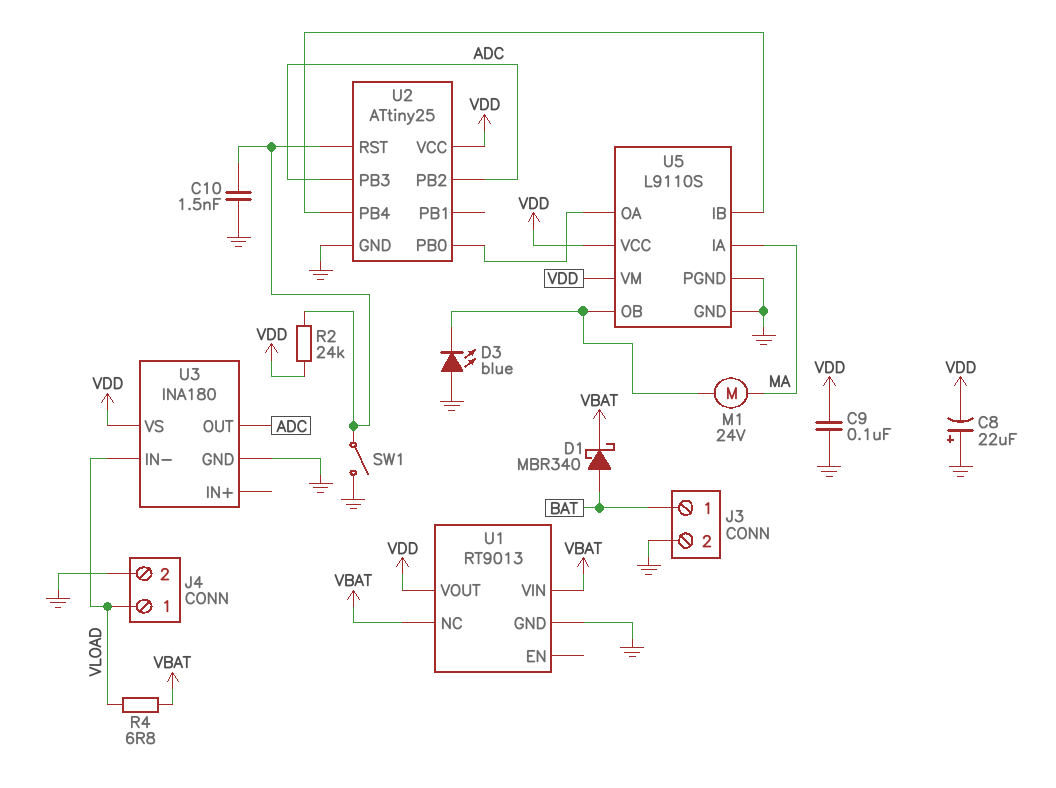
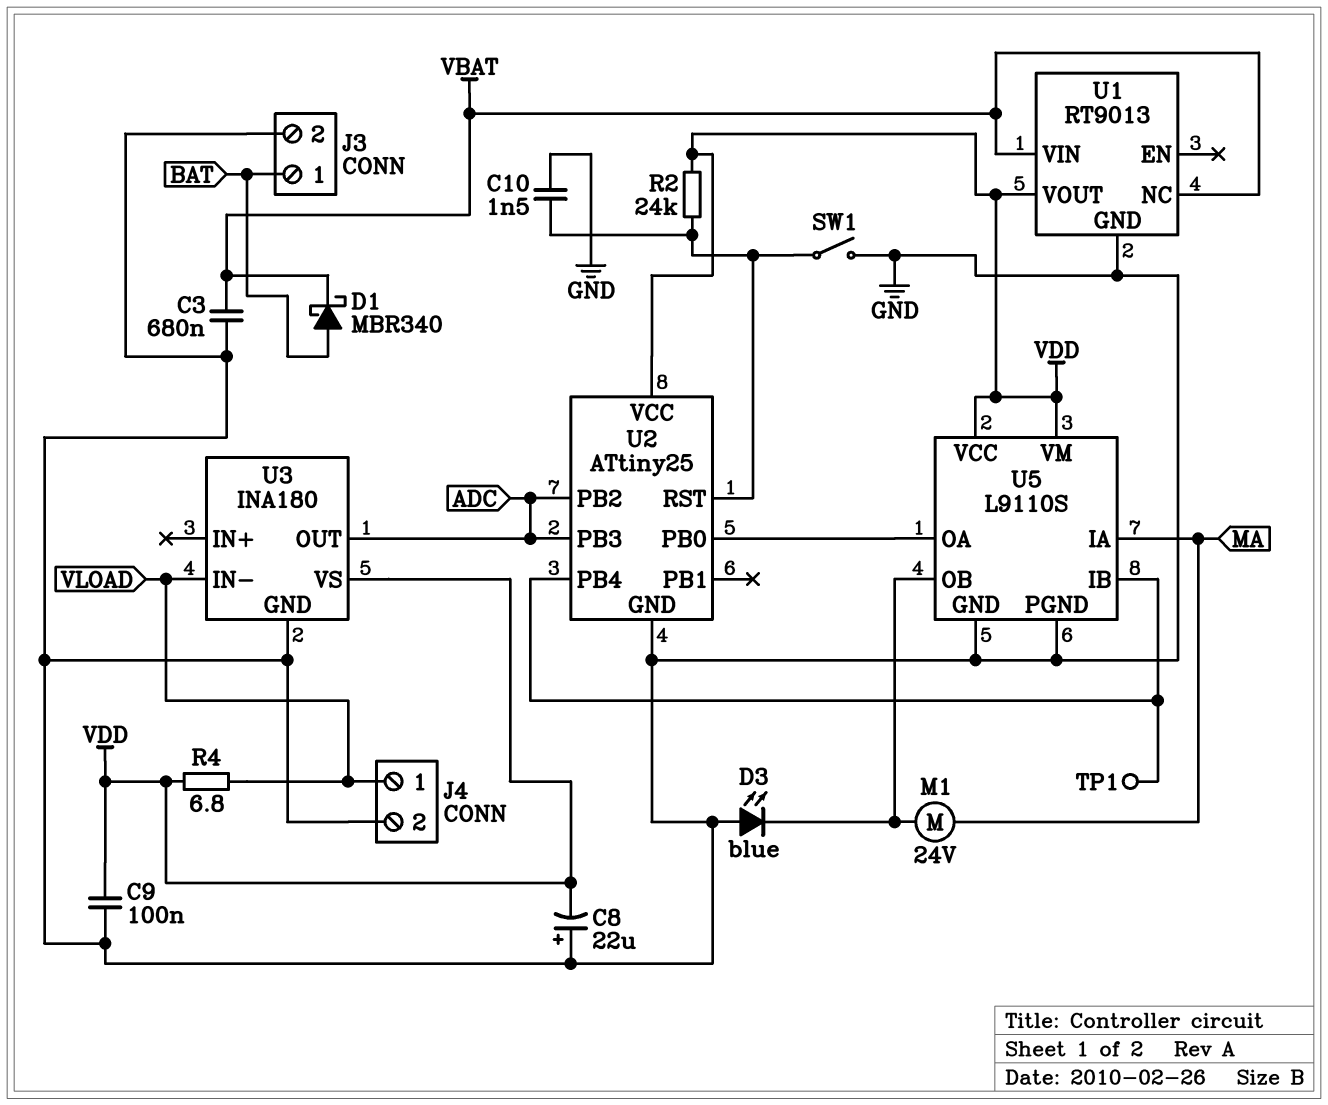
C3: none -> 680nF (GND, VBAT)
R4: 6.8 (VBAT, VLOAD) -> 6.8 (VDD, VLOAD)
TP1: none -> test point (U2/PB4)

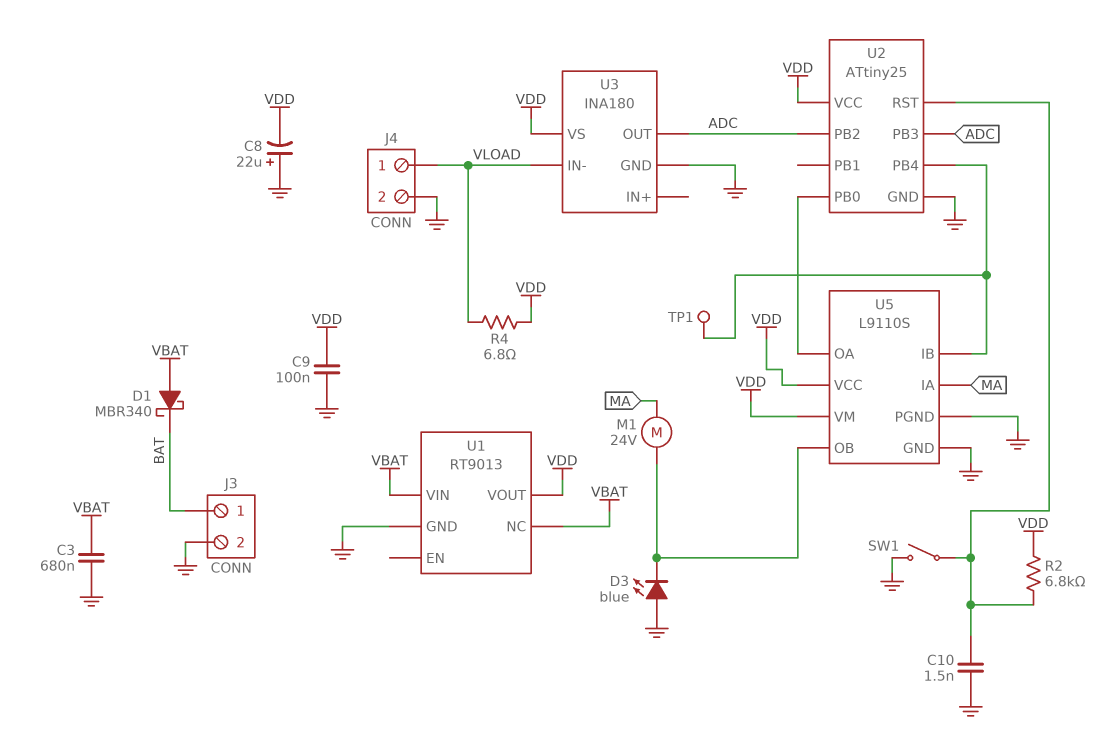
D1: schottky MBR340 (A BAT, K VBAT) -> schottky MBR340 (A VBAT, K BAT)
R2: 24k (U2/RST, VDD) -> 6.8k (U2/RST, VDD)

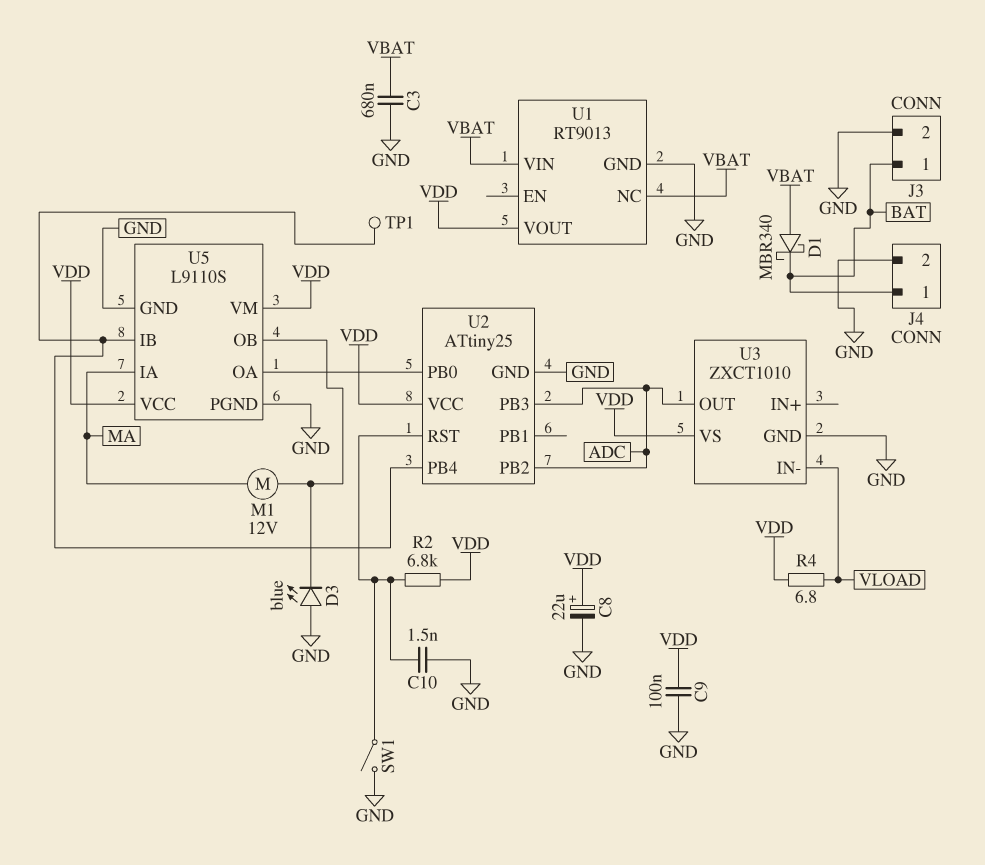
C8: 22uF (plus GND, minus VDD) -> 22uF (plus VDD, minus GND)
J4 pin 1: VLOAD -> BAT
M1: motor 24V (MA, U5/OB) -> motor 12V (MA, U5/OB)
U3: INA180 -> ZXCT1010

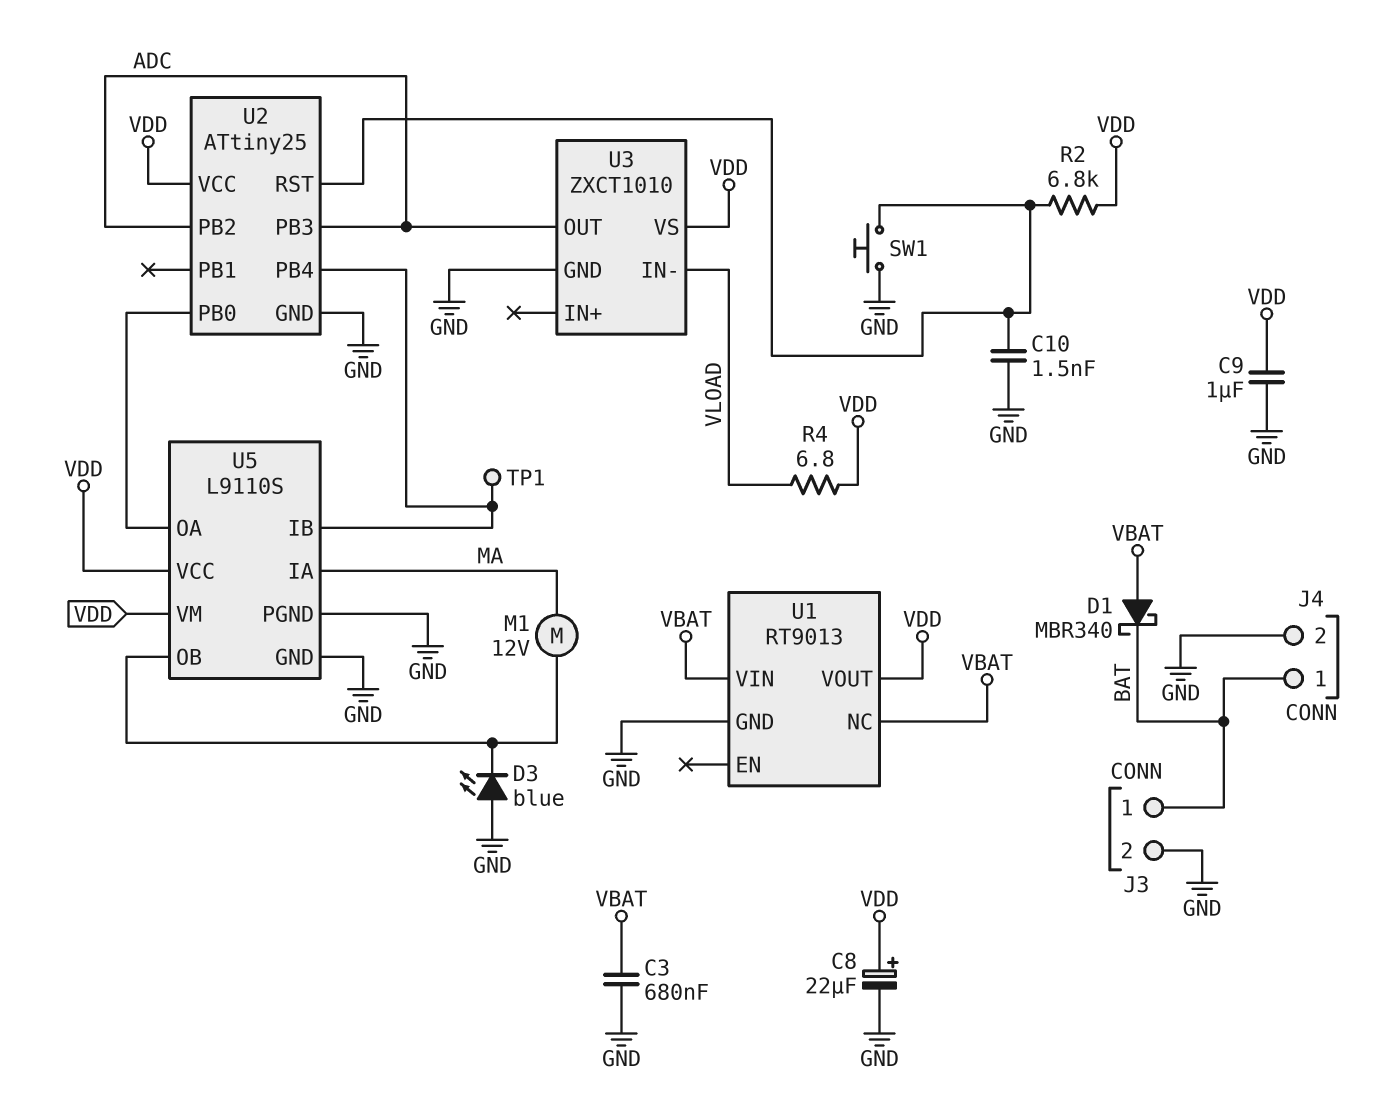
C9: 100nF (GND, VDD) -> 1uF (GND, VDD)
SW1: switch (GND, U2/RST) -> button (GND, U2/RST)

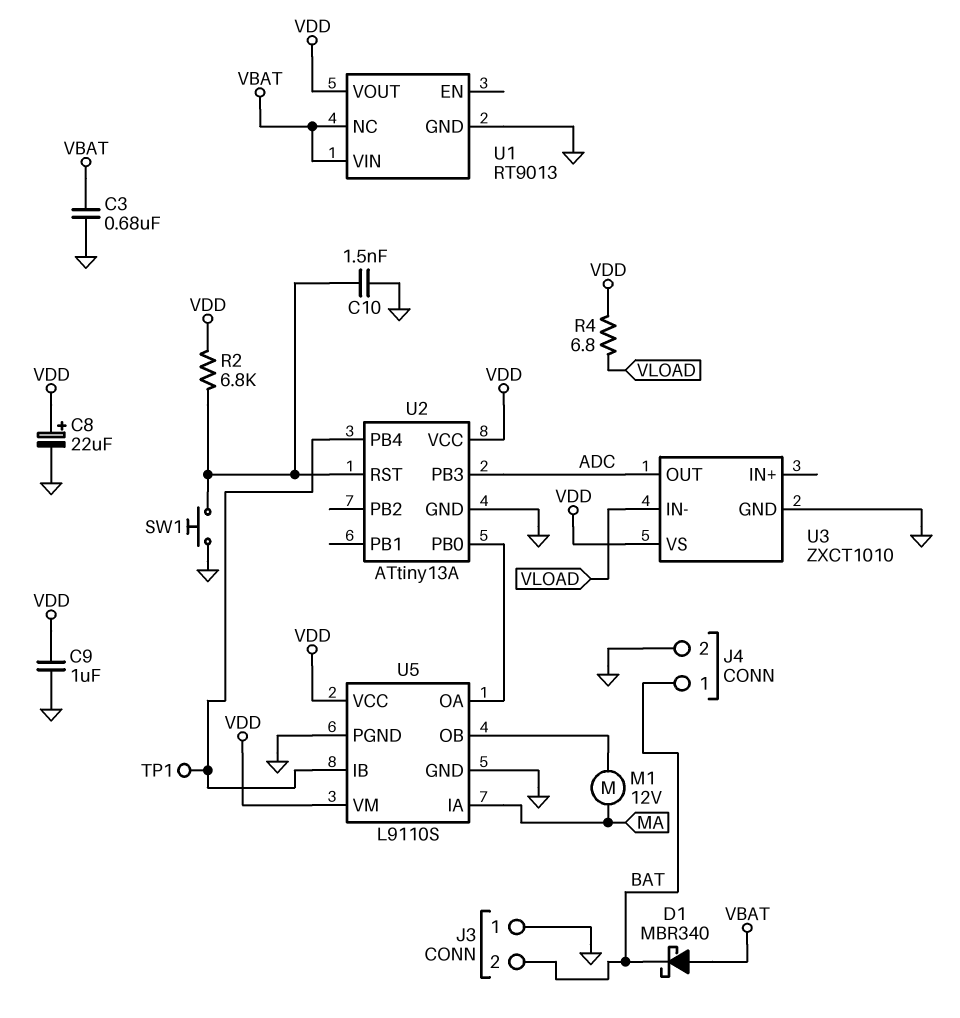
D3: LED blue (A GND, K U5/OB) -> none
J3 pin 1: BAT -> GND
J3 pin 2: GND -> BAT
U2: ATtiny25 -> ATtiny13A
U2 pin PB2: ADC -> none

